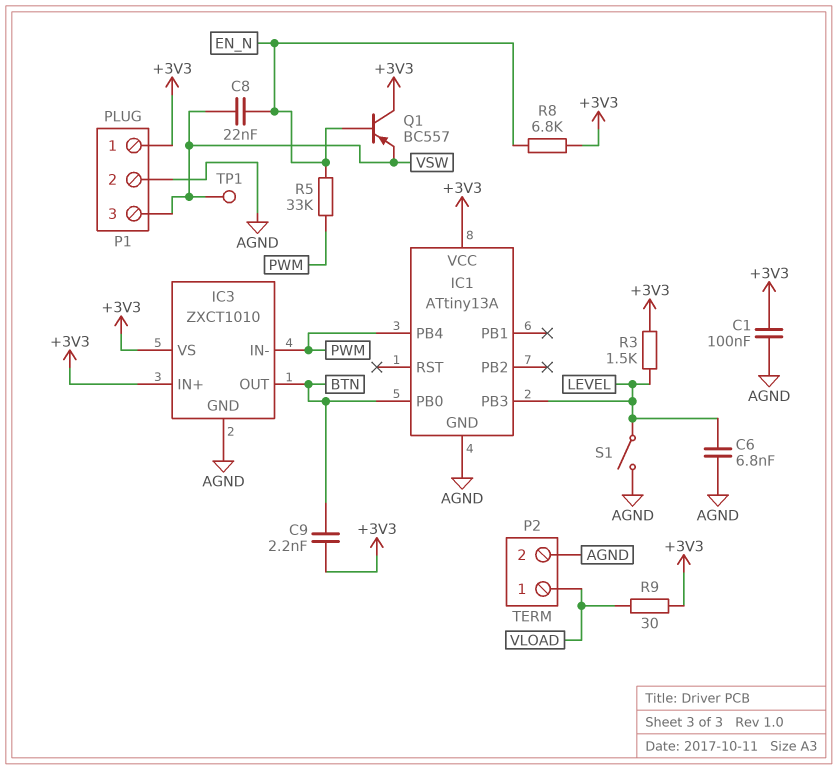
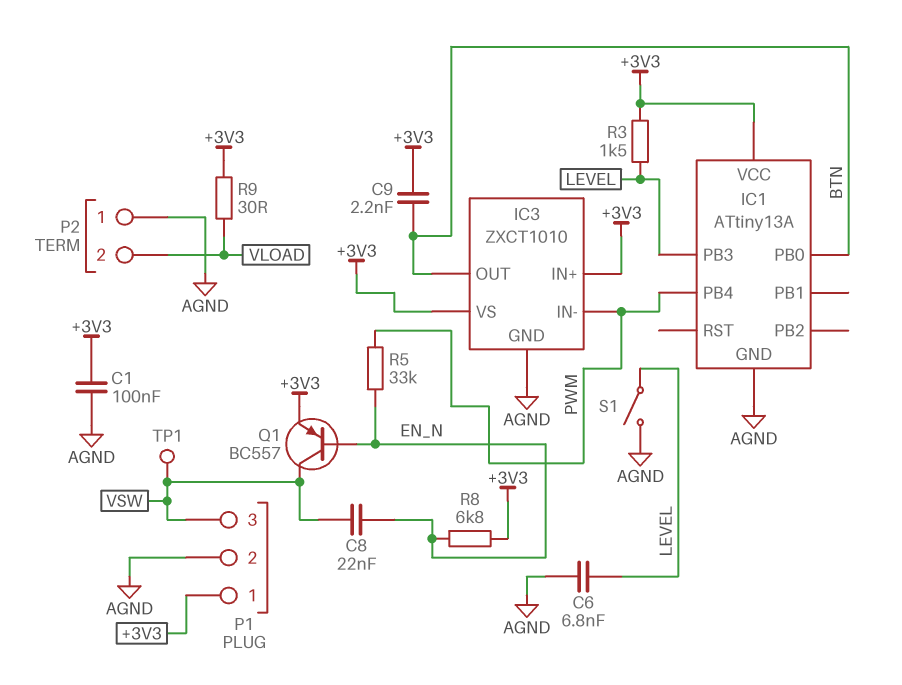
P2 pin 1: VLOAD -> AGND
P2 pin 2: AGND -> VLOAD
Q1: PNP BC557 (B EN_N, C +3V3, E VSW) -> PNP BC557 (B EN_N, C VSW, E +3V3)

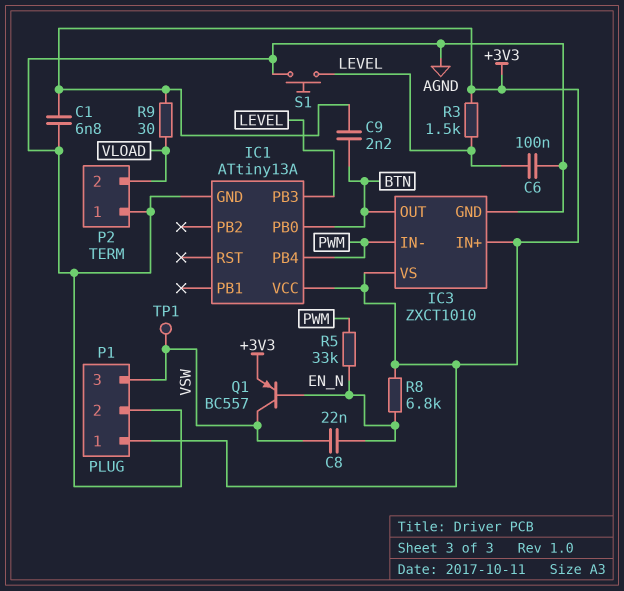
C1: 100nF (+3V3, AGND) -> 6.8nF (+3V3, AGND)
C6: 6.8nF (AGND, LEVEL) -> 100nF (AGND, LEVEL)
S1: switch (AGND, LEVEL) -> button (AGND, LEVEL)

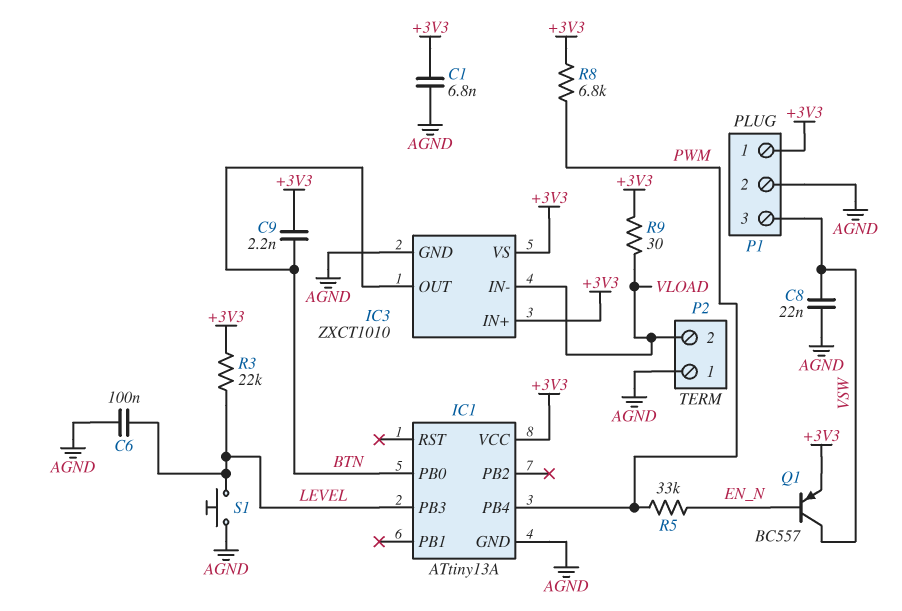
C8: 22nF (EN_N, VSW) -> 22nF (AGND, VSW)
IC3 pin IN-: PWM -> VLOAD
R3: 1.5k (+3V3, LEVEL) -> 22k (+3V3, LEVEL)
R8: 6.8k (+3V3, EN_N) -> 6.8k (+3V3, PWM)
TP1: test point (VSW) -> none

